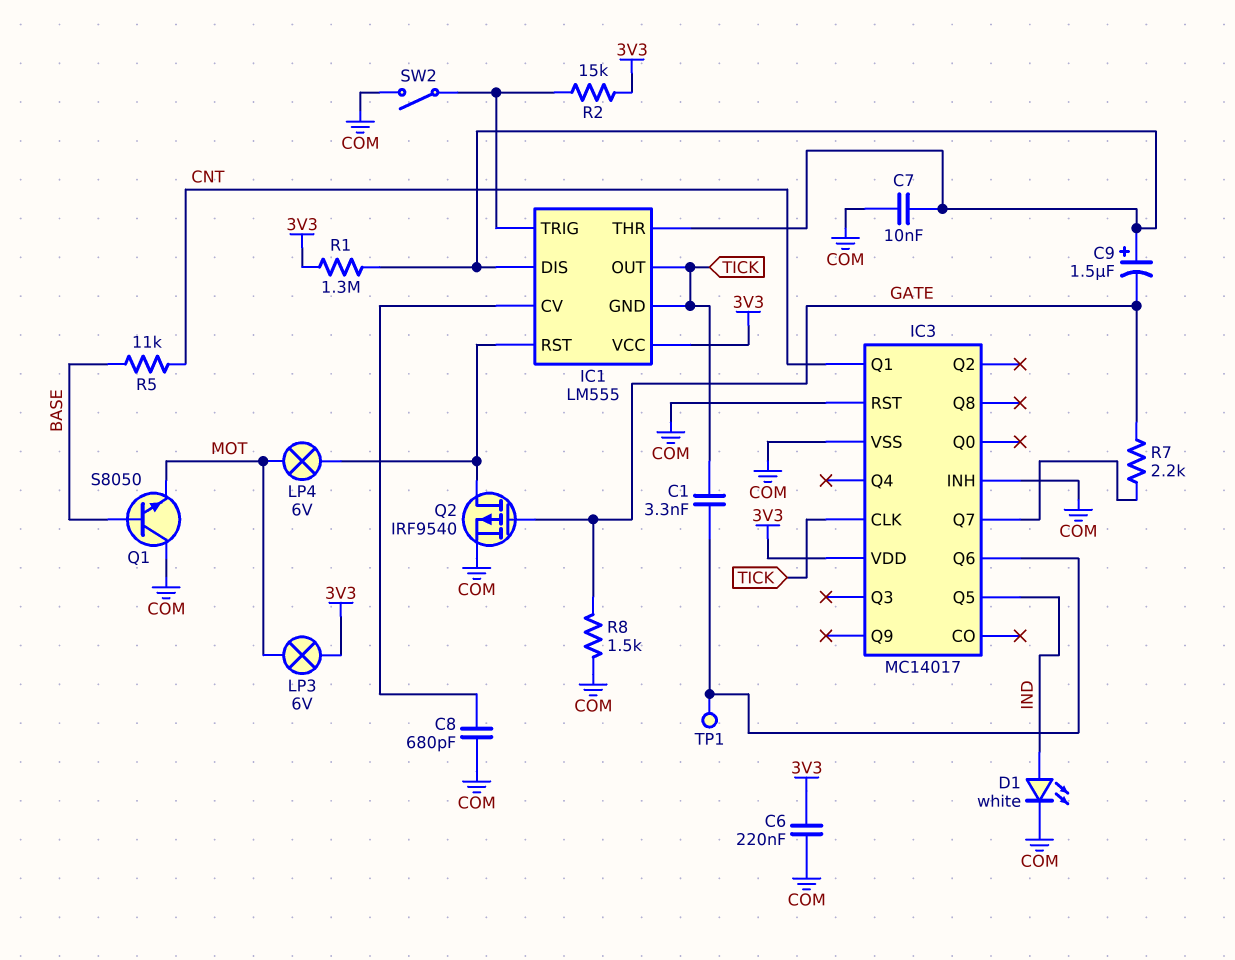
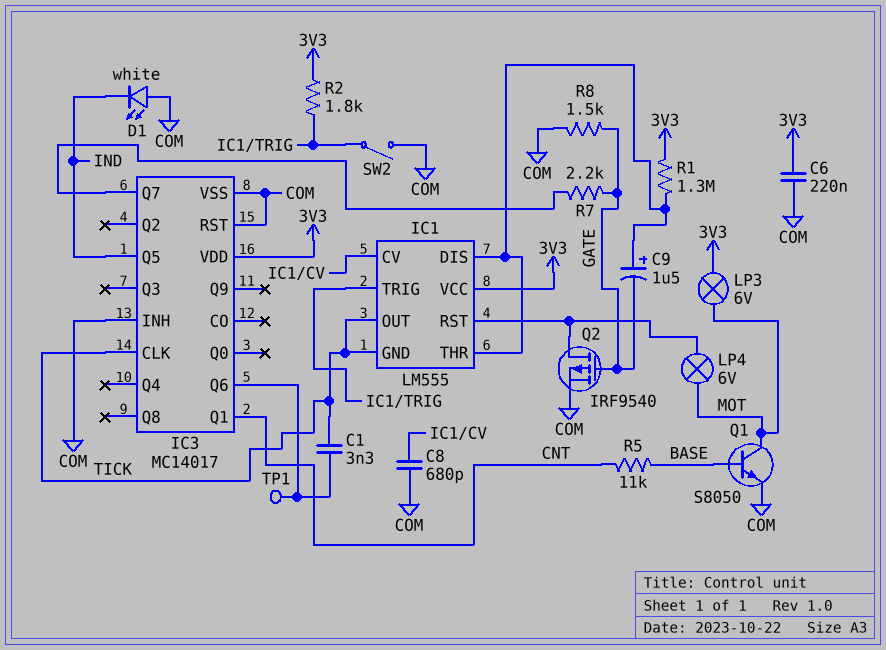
C7: 10nF (COM, IC1/DIS) -> none
D1: LED white (A IND, K COM) -> LED white (A COM, K IND)
Q1: NPN S8050 (B BASE, C COM, E MOT) -> NPN S8050 (B BASE, C MOT, E COM)
R2: 15k (3V3, IC1/TRIG) -> 1.8k (3V3, IC1/TRIG)

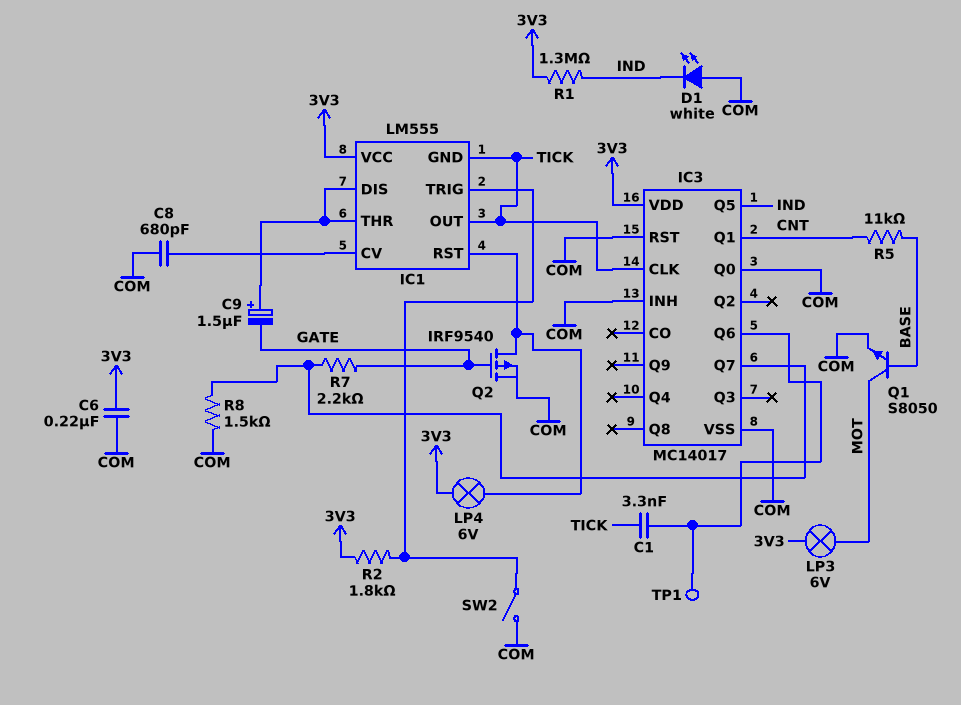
IC3 pin Q0: none -> COM
LP4: lamp 6V (IC1/RST, MOT) -> lamp 6V (3V3, IC1/RST)
R1: 1.3M (3V3, IC1/DIS) -> 1.3M (3V3, IND)
R8: 1.5k (COM, GATE) -> 1.5k (COM, IC3/Q7)

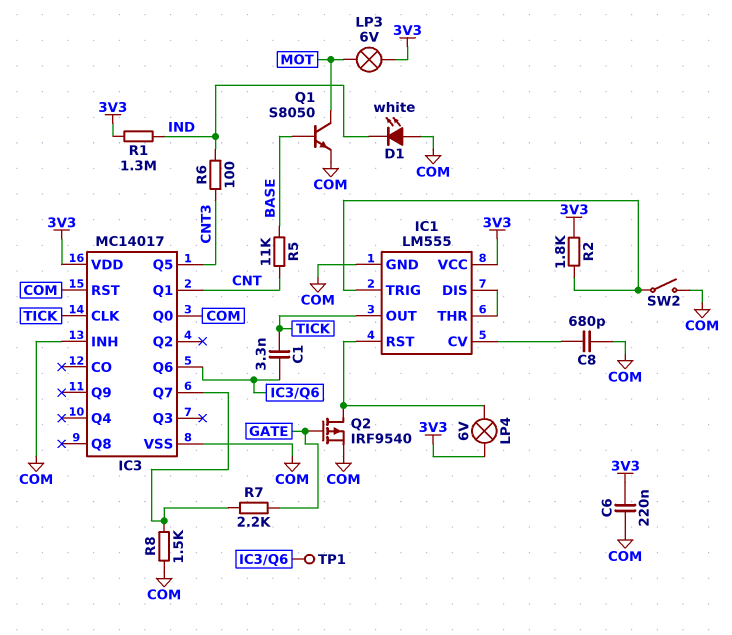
C9: 1.5uF (plus IC1/DIS, minus GATE) -> none
IC1 pin GND: TICK -> COM
IC3 pin Q5: IND -> CNT3
R6: none -> 100 (CNT3, IND)

